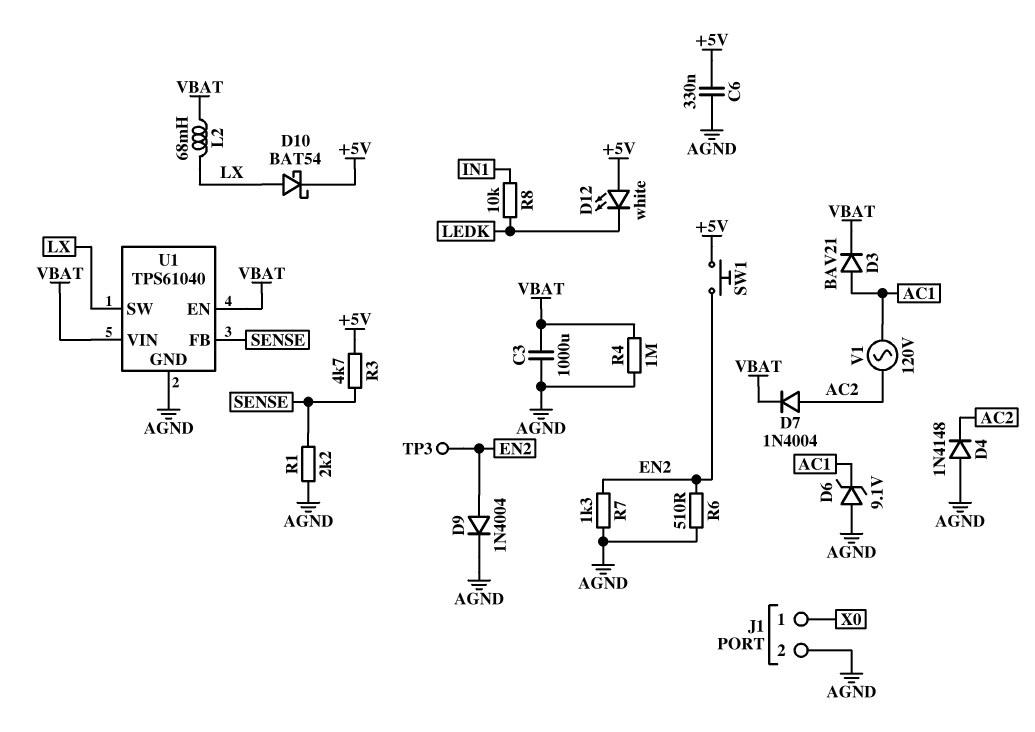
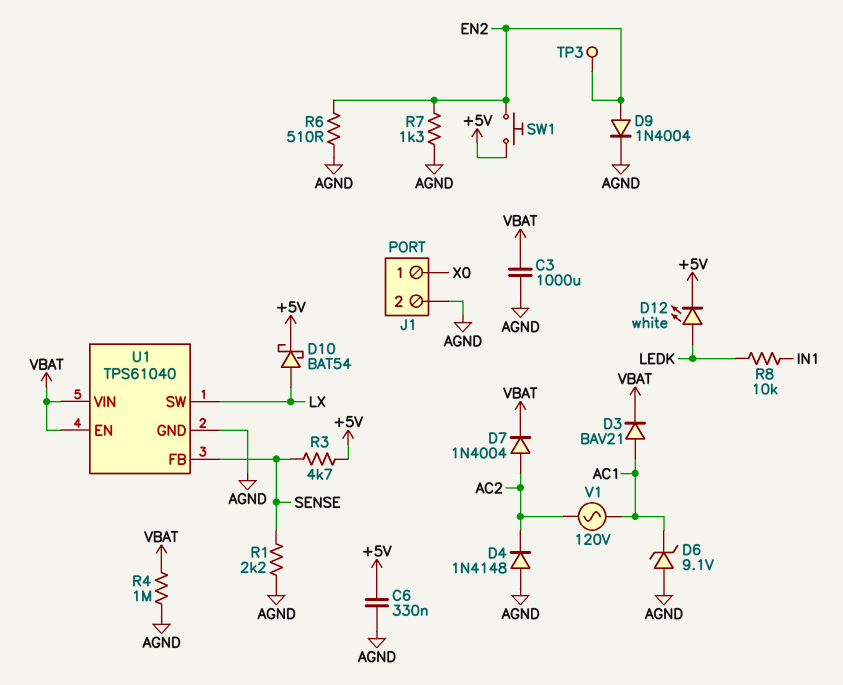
D12: LED white (A +5V, K LEDK) -> LED white (A LEDK, K +5V)
L2: 68mH (LX, VBAT) -> none

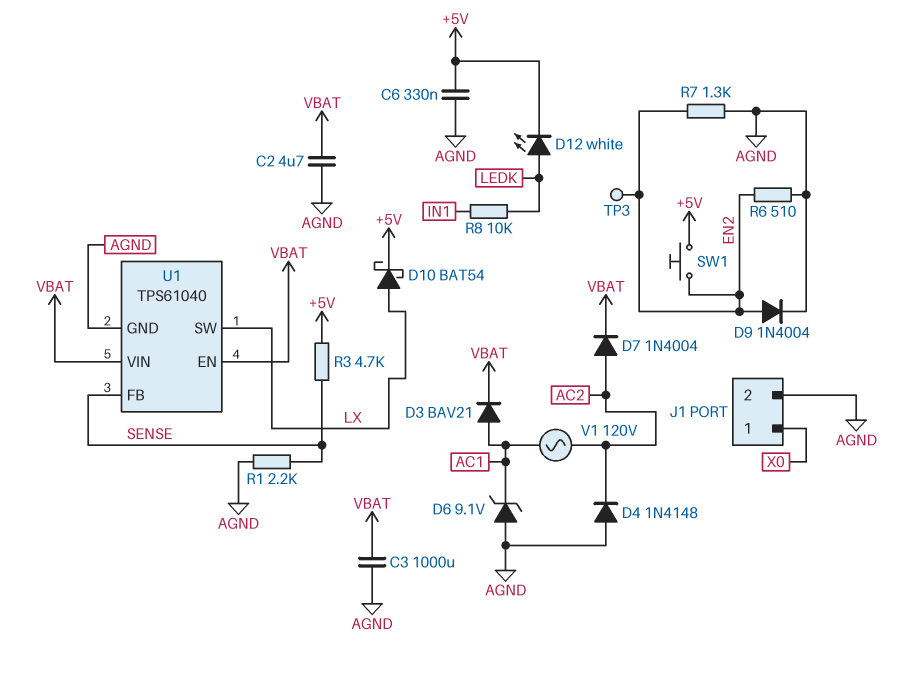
C2: none -> 4.7uF (AGND, VBAT)
R4: 1M (AGND, VBAT) -> none

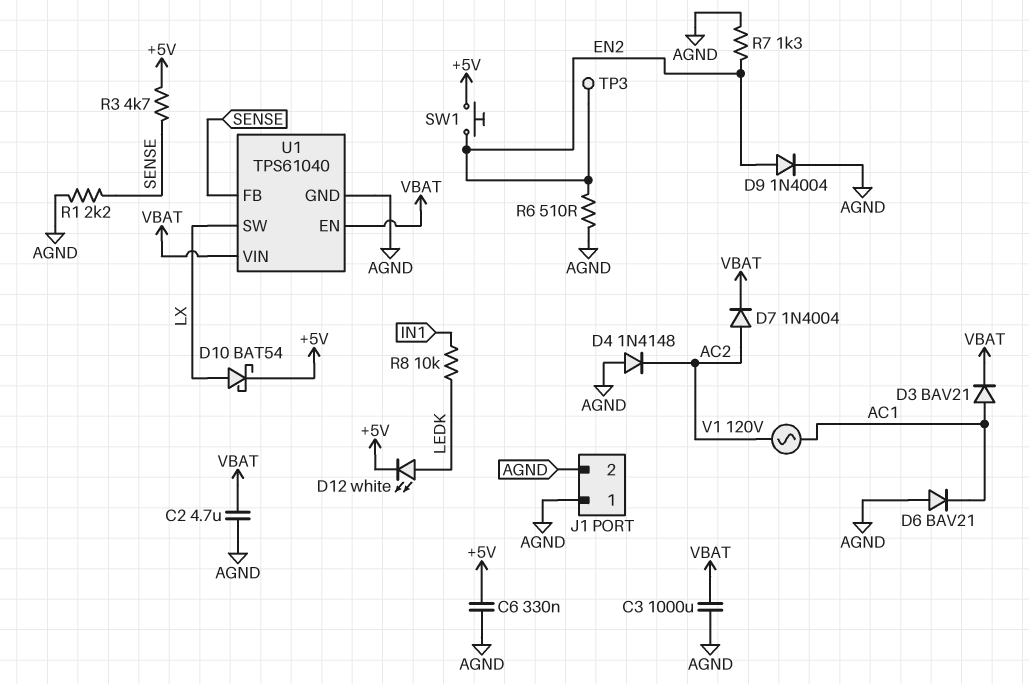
D6: zener 9.1V (A AGND, K AC1) -> diode BAV21 (A AGND, K AC1)
J1 pin 1: X0 -> AGND

